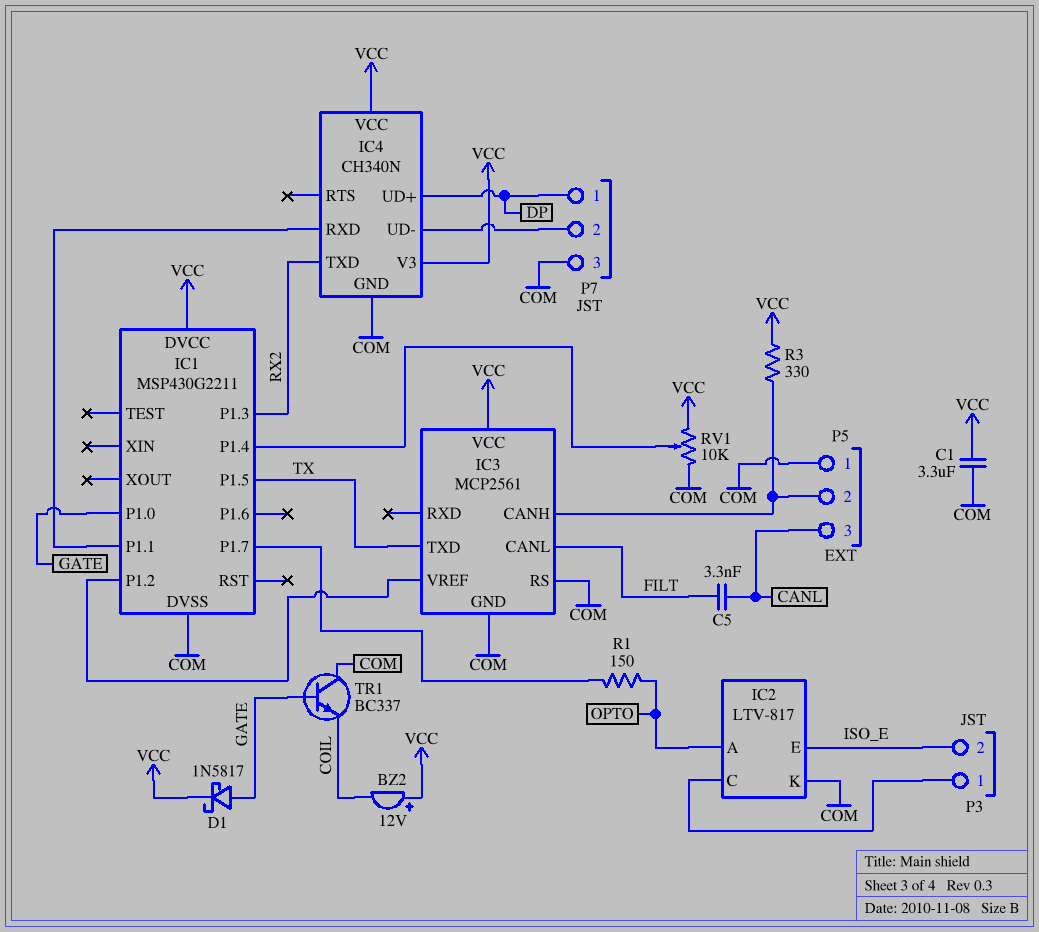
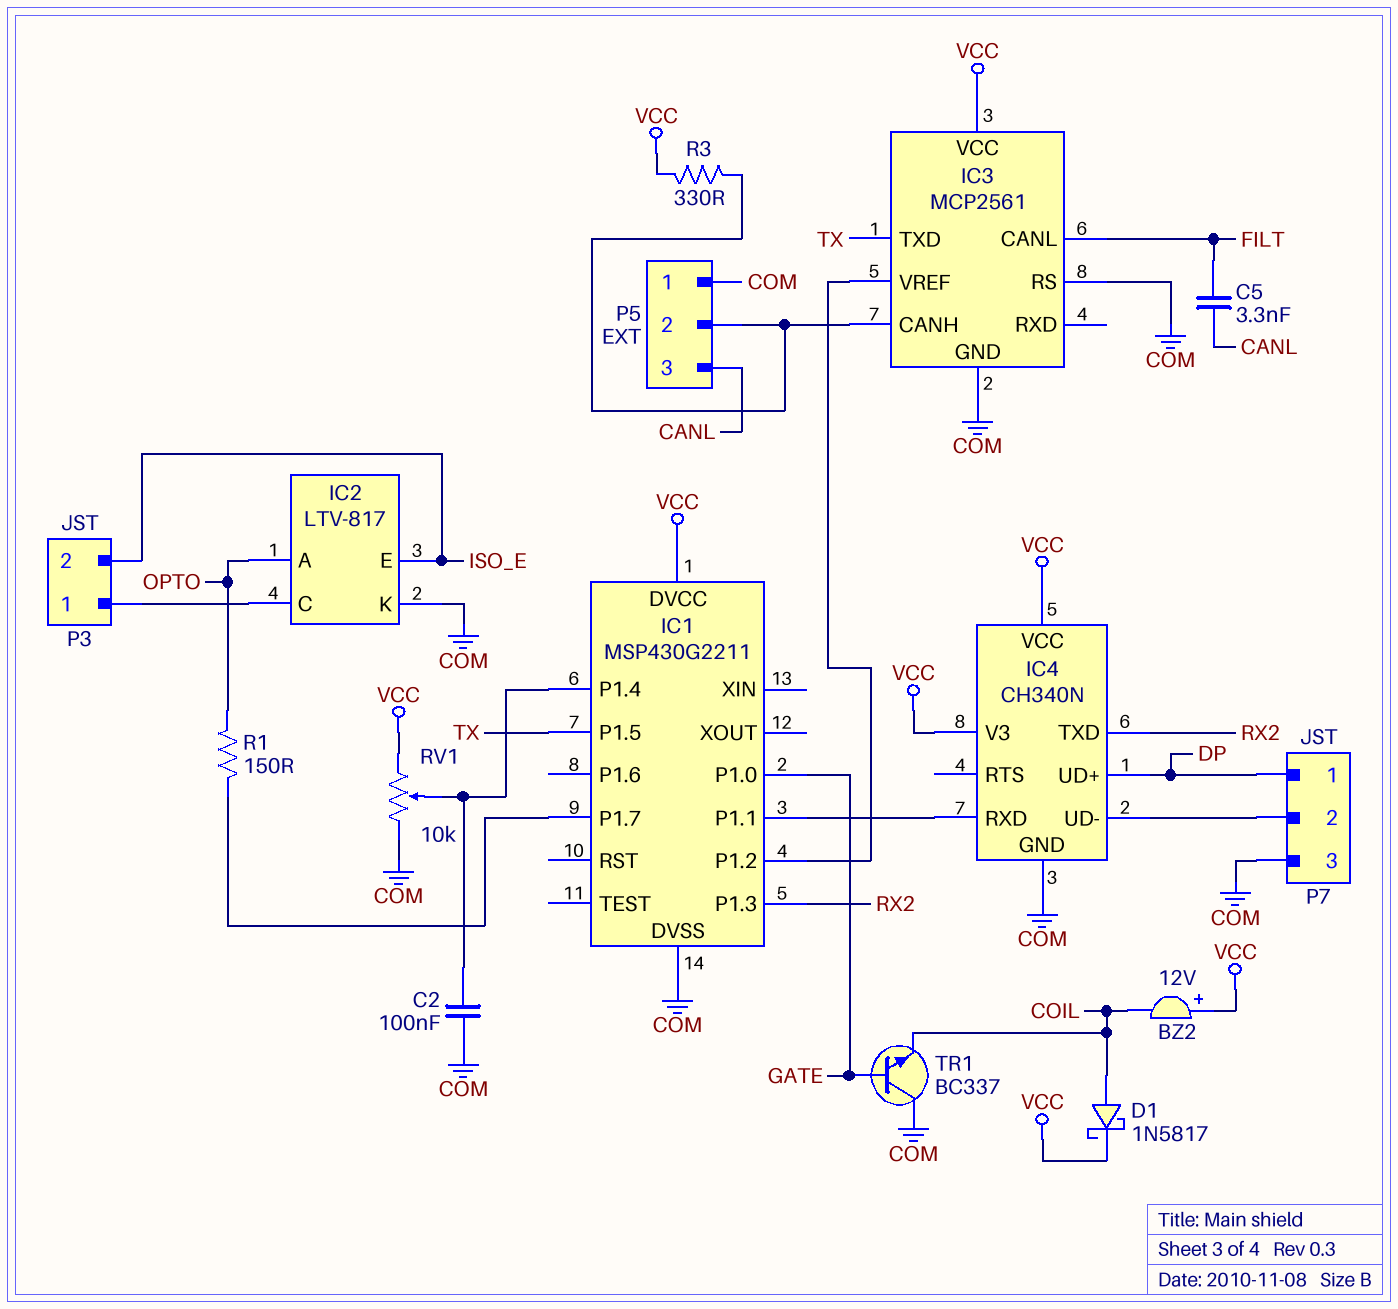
C1: 3.3uF (COM, VCC) -> none
C2: none -> 100nF (COM, IC1/P1.4)
D1: schottky 1N5817 (A GATE, K VCC) -> schottky 1N5817 (A COIL, K VCC)

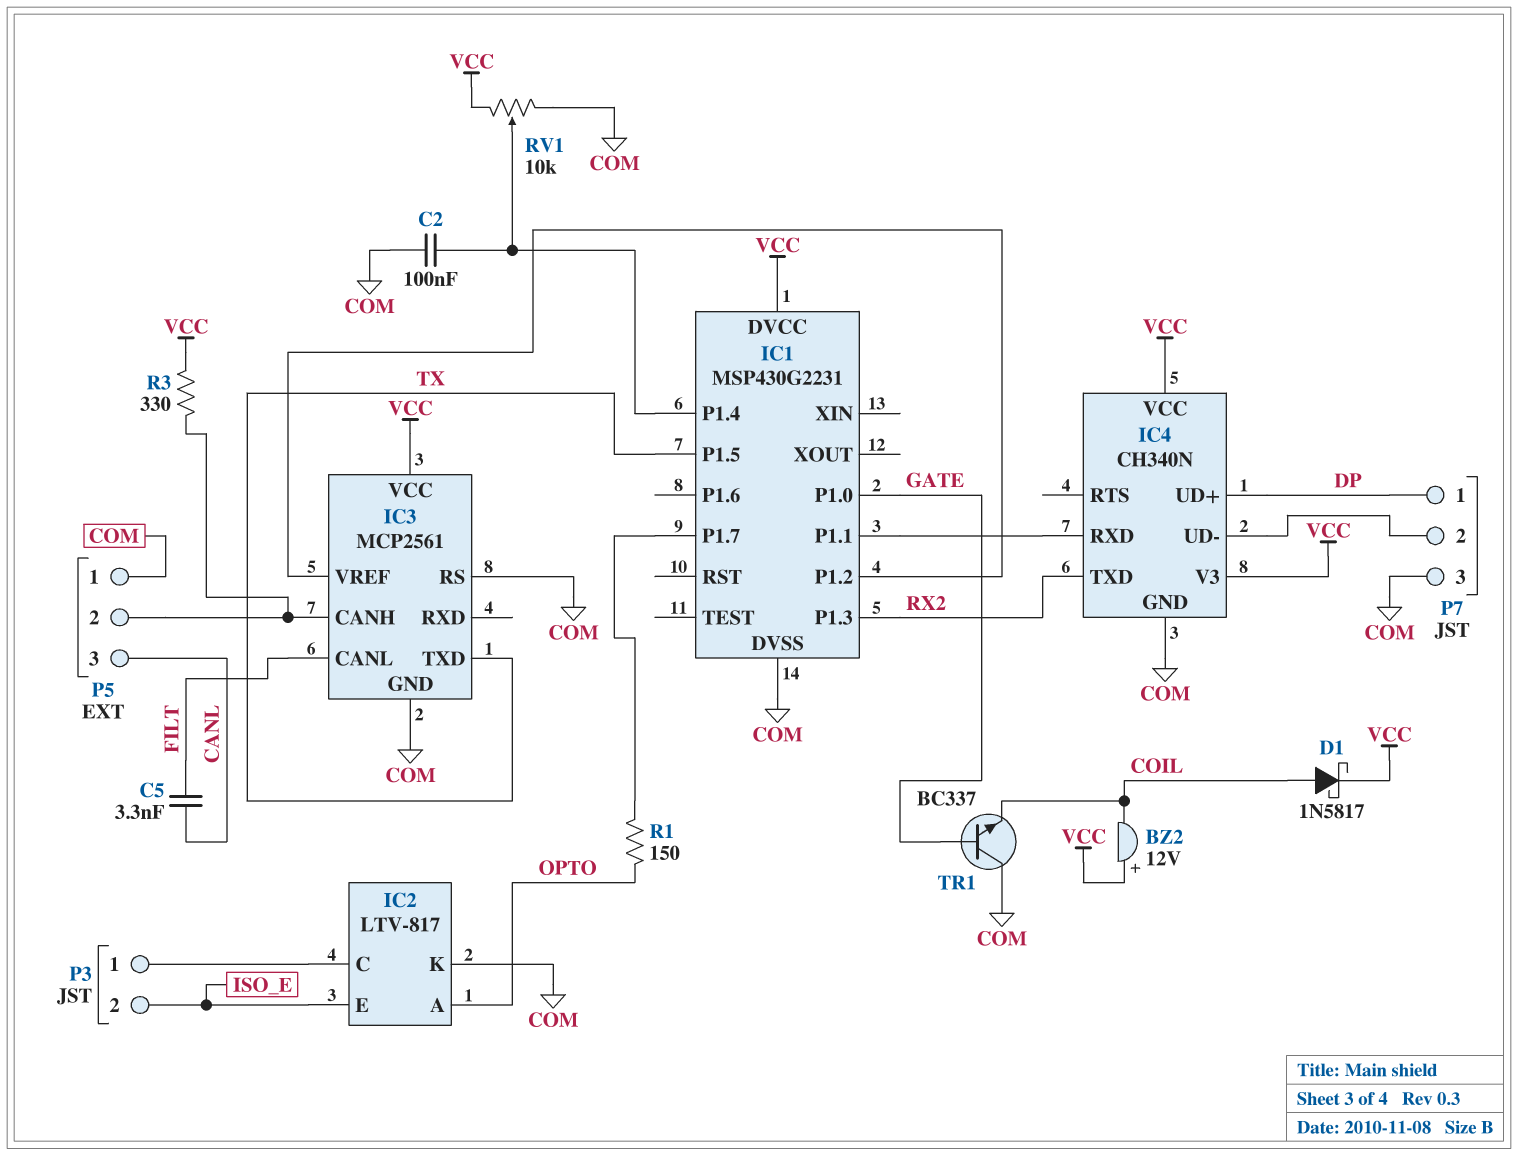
IC1: MSP430G2211 -> MSP430G2231

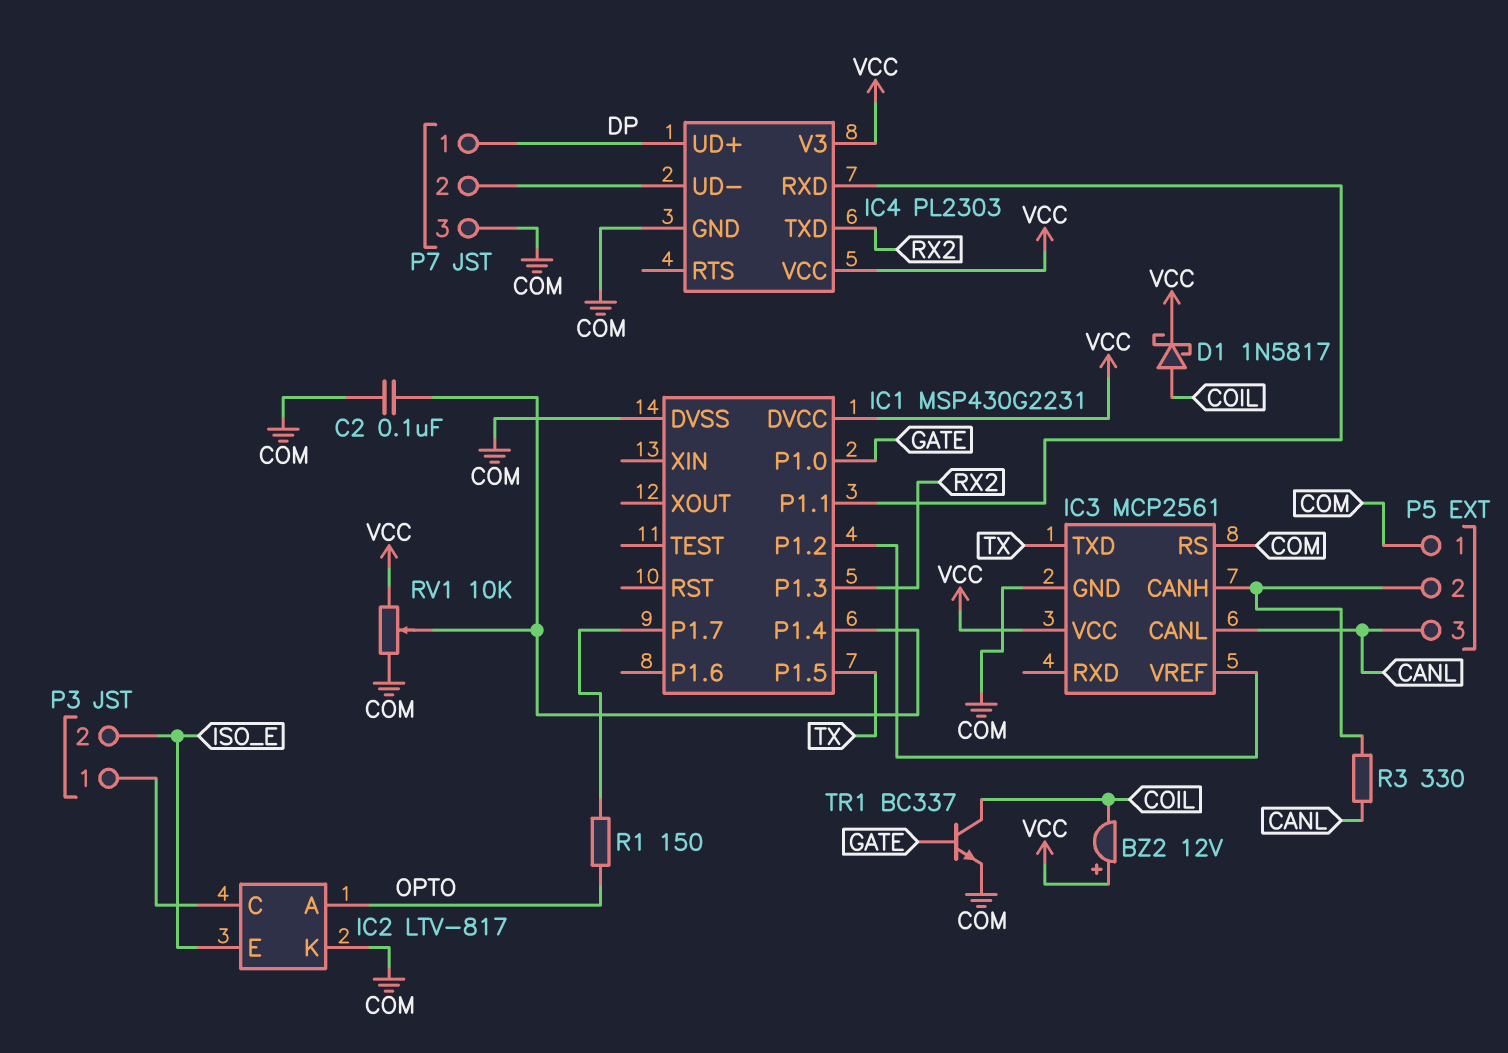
C5: 3.3nF (CANL, FILT) -> none
IC3 pin CANL: FILT -> CANL
IC4: CH340N -> PL2303
R3: 330 (IC3/CANH, VCC) -> 330 (CANL, IC3/CANH)
TR1: NPN BC337 (B GATE, C COM, E COIL) -> NPN BC337 (B GATE, C COIL, E COM)

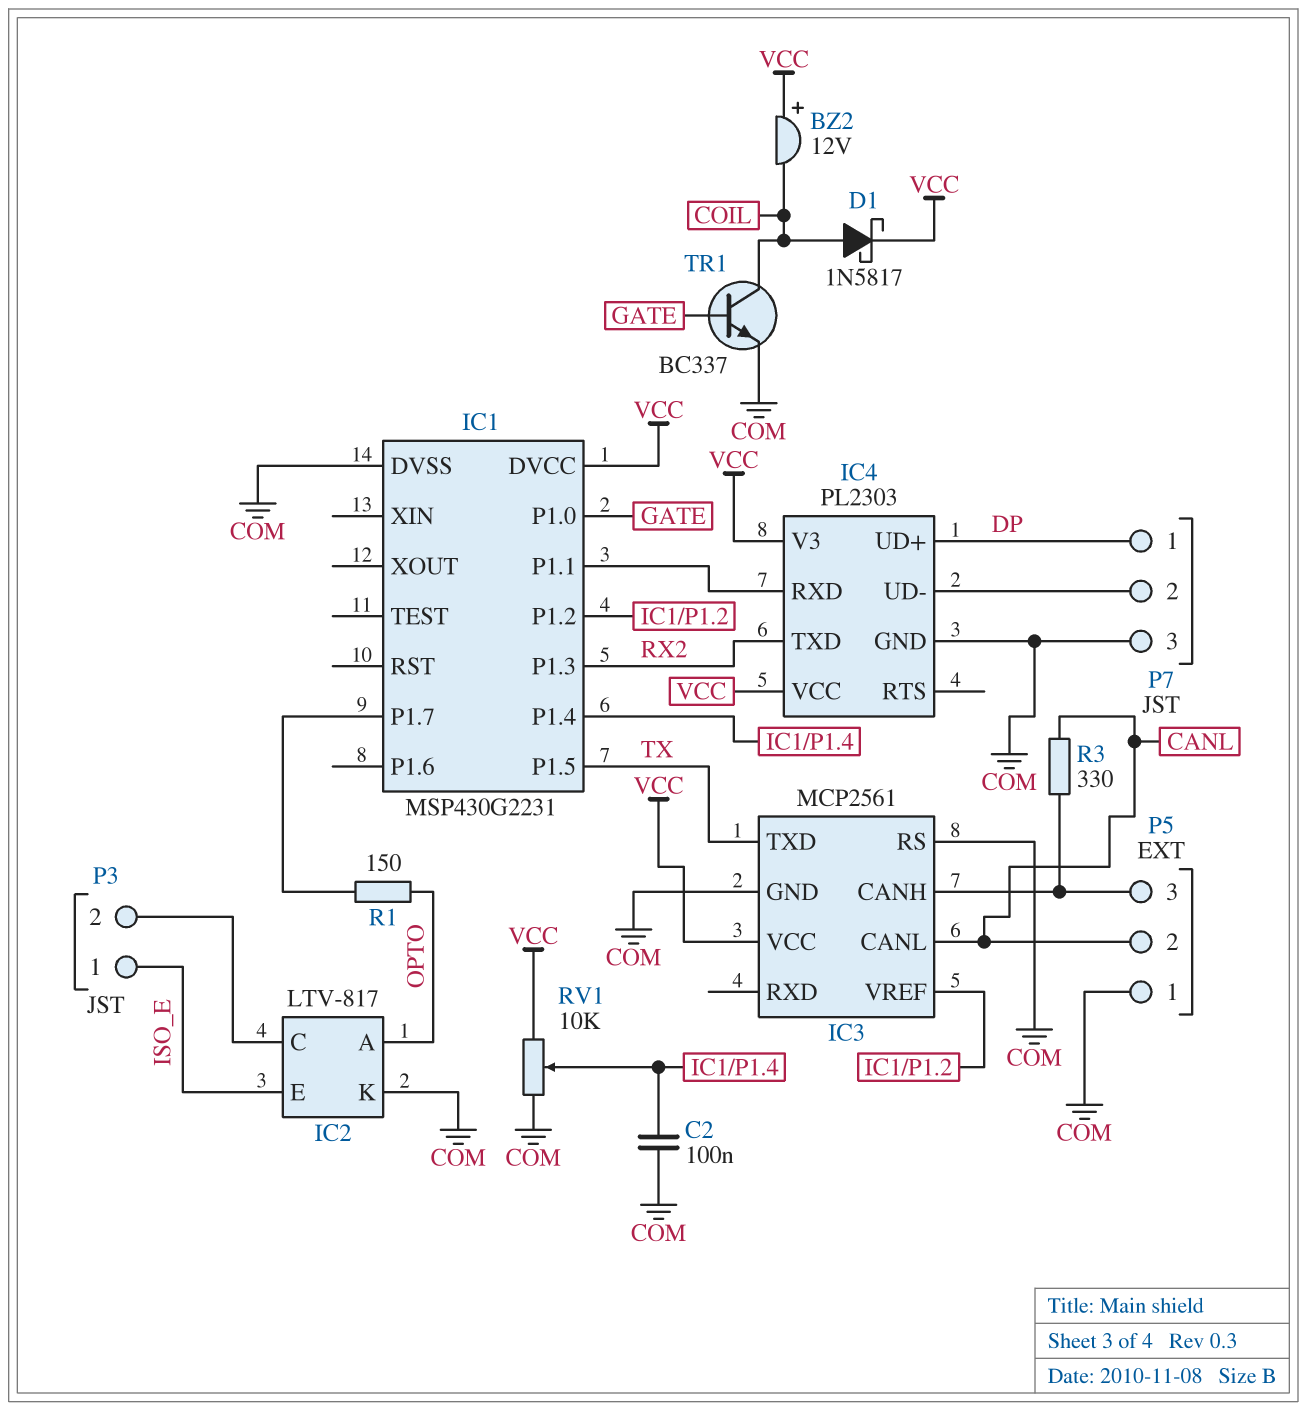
P3 pin 1: IC2/C -> ISO_E
P3 pin 2: ISO_E -> IC2/C
P5 pin 2: IC3/CANH -> CANL
P5 pin 3: CANL -> IC3/CANH

